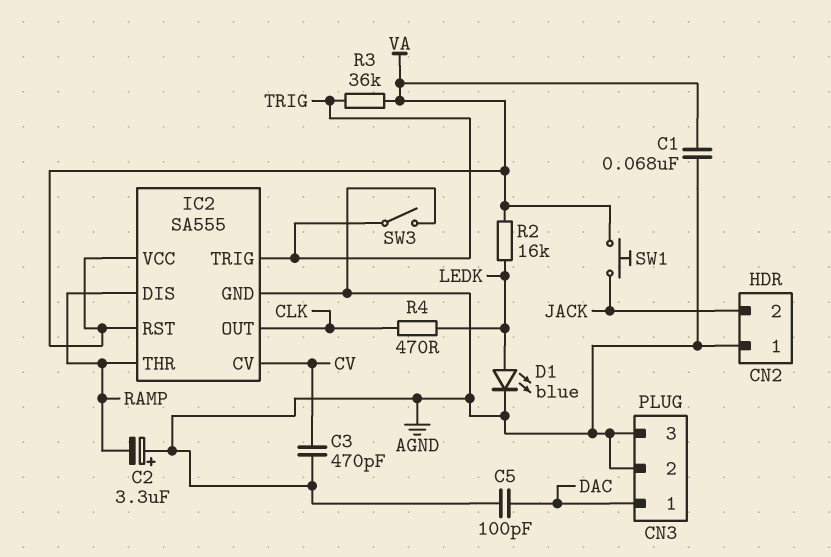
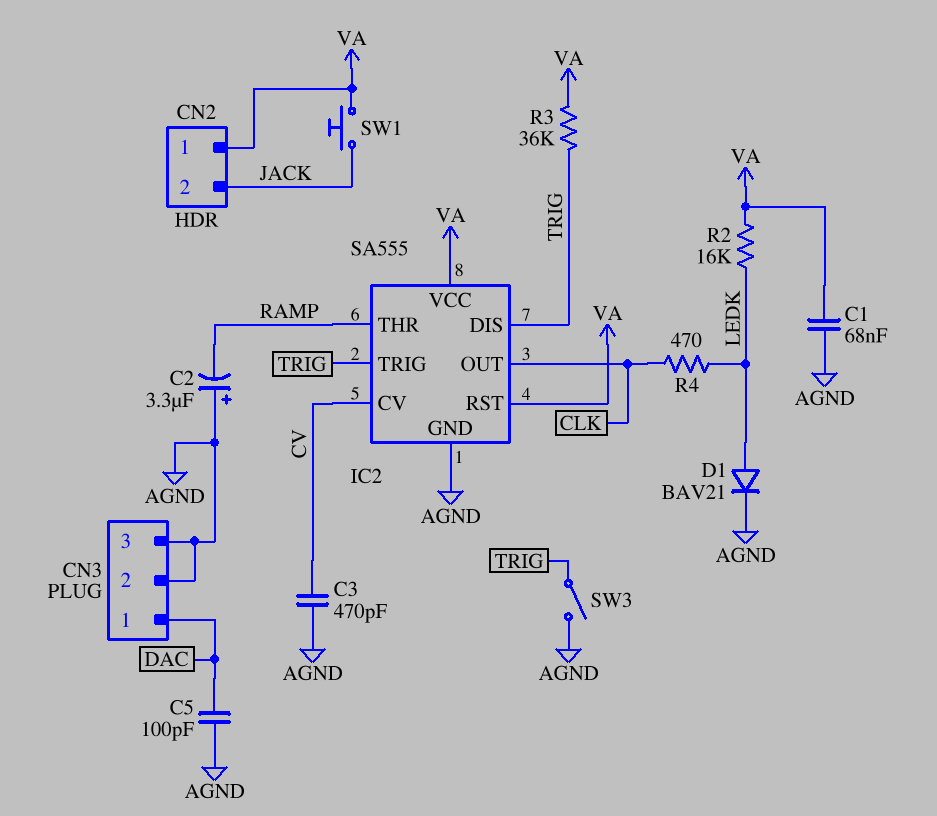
CN2 pin 1: AGND -> VA
D1: LED blue (A LEDK, K AGND) -> diode BAV21 (A LEDK, K AGND)
IC2 pin DIS: RAMP -> TRIG

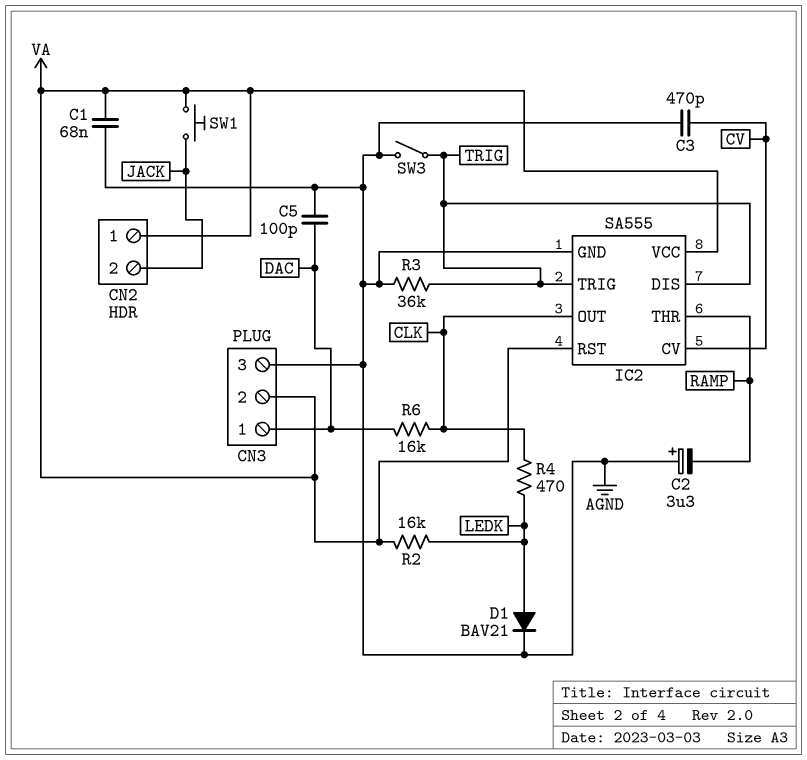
CN3 pin 2: AGND -> VA
R3: 36k (TRIG, VA) -> 36k (AGND, TRIG)
R6: none -> 16k (CLK, DAC)

